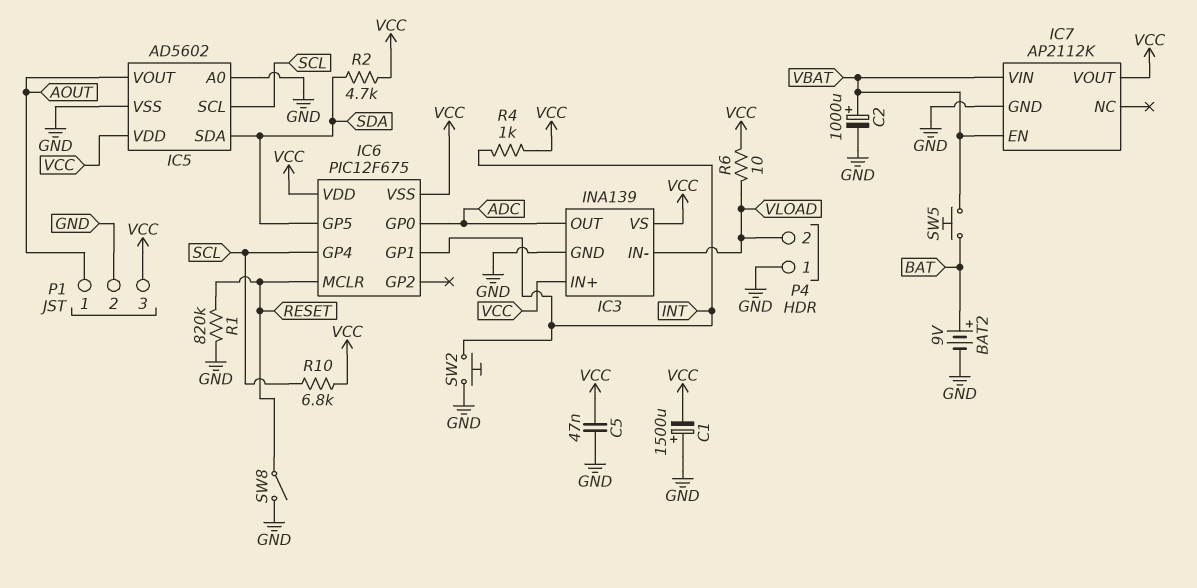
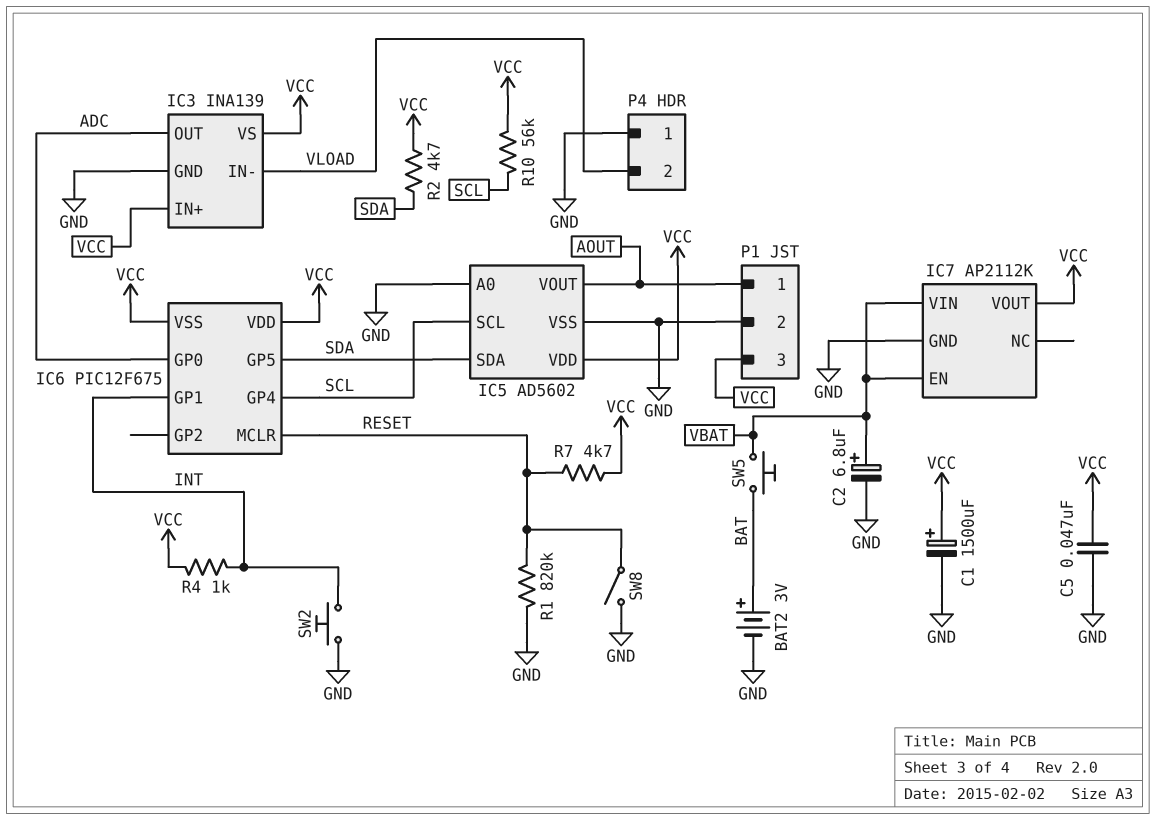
BAT2: 9V (plus BAT, minus GND) -> 3V (plus BAT, minus GND)
C1: 1500uF (plus GND, minus VCC) -> 1500uF (plus VCC, minus GND)
C2: 1000uF (plus VBAT, minus GND) -> 6.8uF (plus VBAT, minus GND)
R6: 10 (VCC, VLOAD) -> none
R7: none -> 4.7k (RESET, VCC)
R10: 6.8k (SCL, VCC) -> 56k (SCL, VCC)

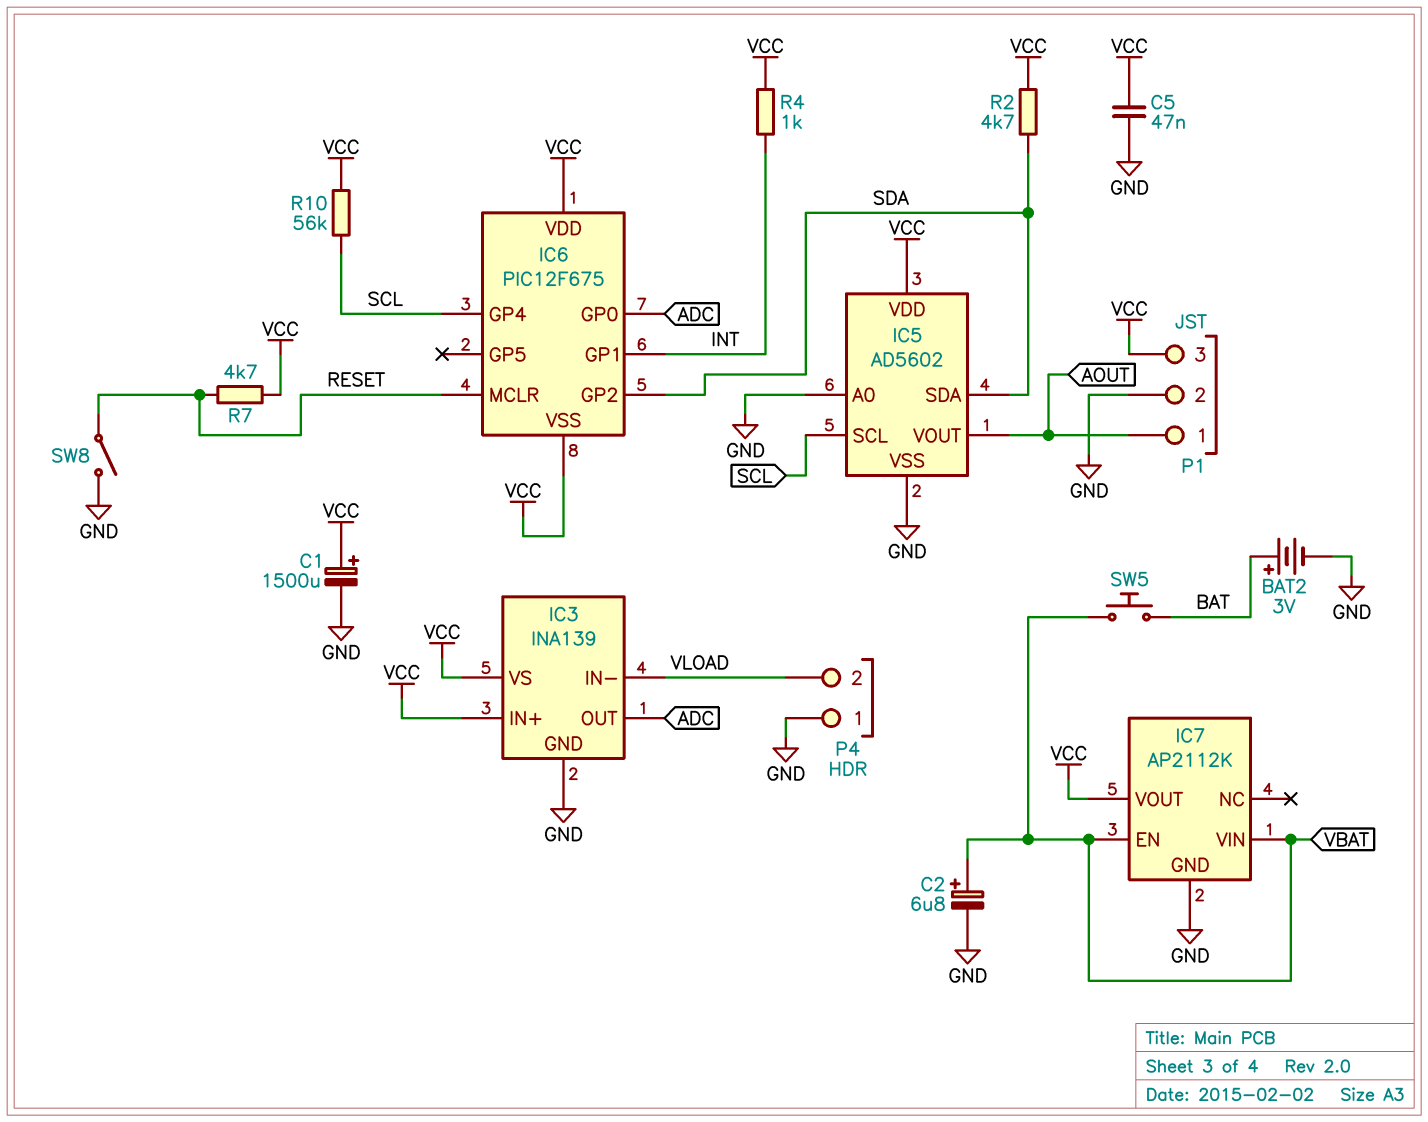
IC6 pin GP2: none -> SDA
IC6 pin GP5: SDA -> none
R1: 820k (GND, RESET) -> none
SW2: button (GND, INT) -> none

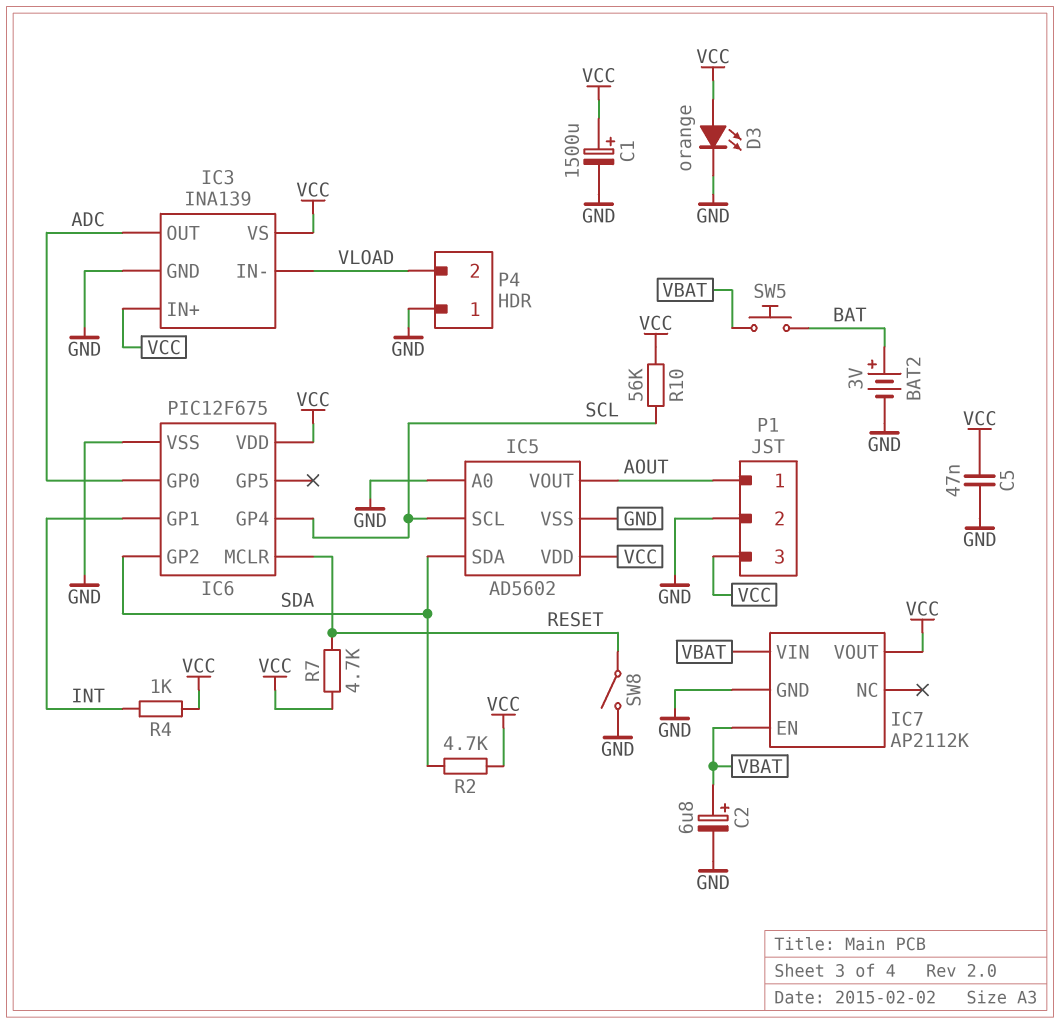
D3: none -> LED orange (A VCC, K GND)
IC6 pin VSS: VCC -> GND

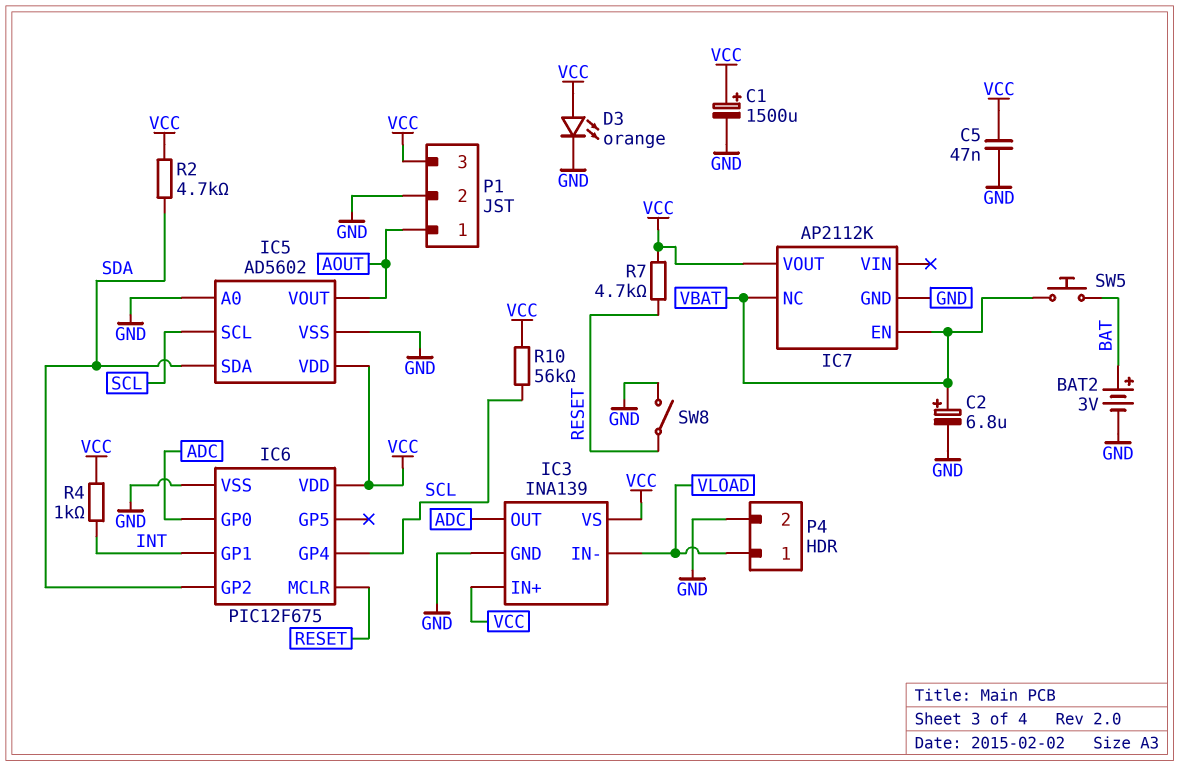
IC7 pin NC: none -> VBAT
IC7 pin VIN: VBAT -> none
P4 pin 1: GND -> VLOAD
P4 pin 2: VLOAD -> GND

